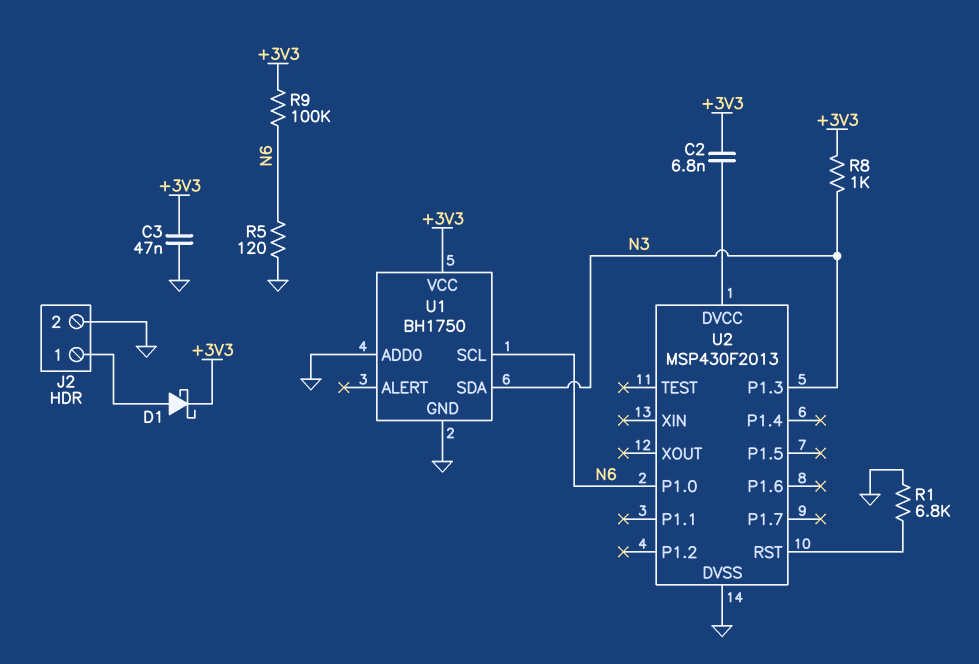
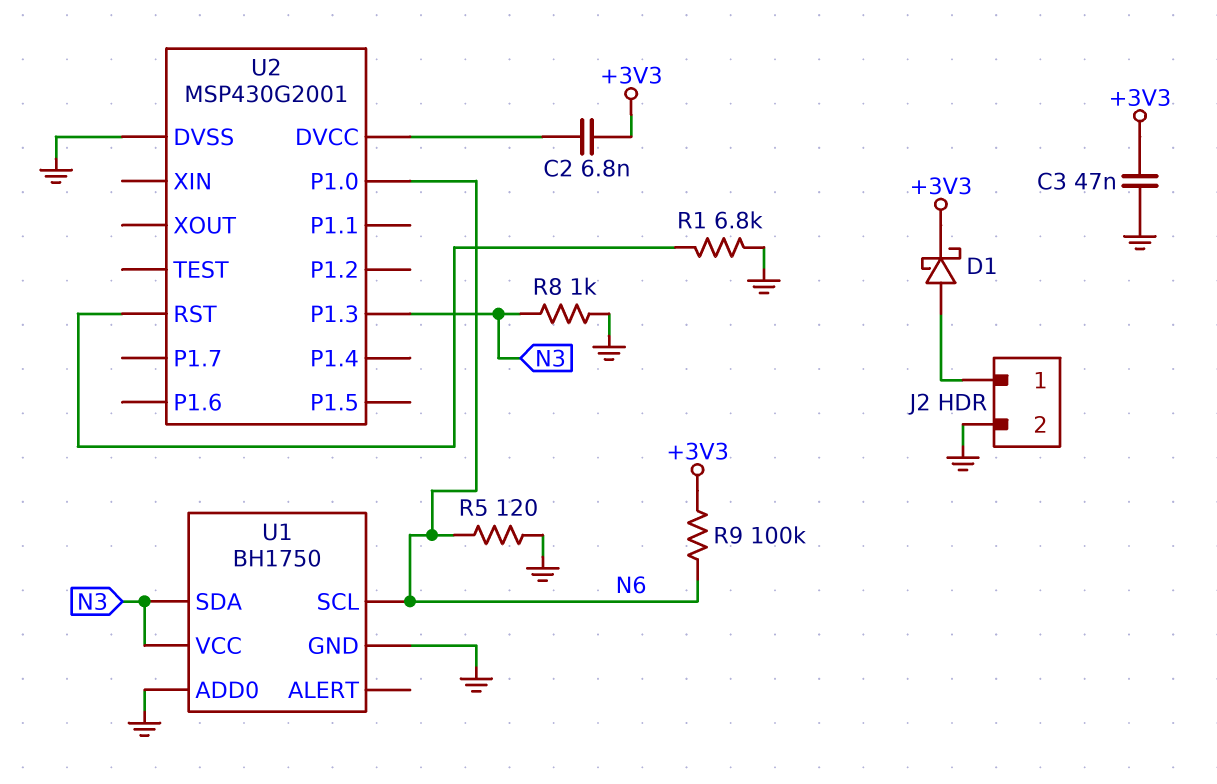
R8: 1k (+3V3, N3) -> 1k (GND, N3)
U1 pin VCC: +3V3 -> N3
U2: MSP430F2013 -> MSP430G2001

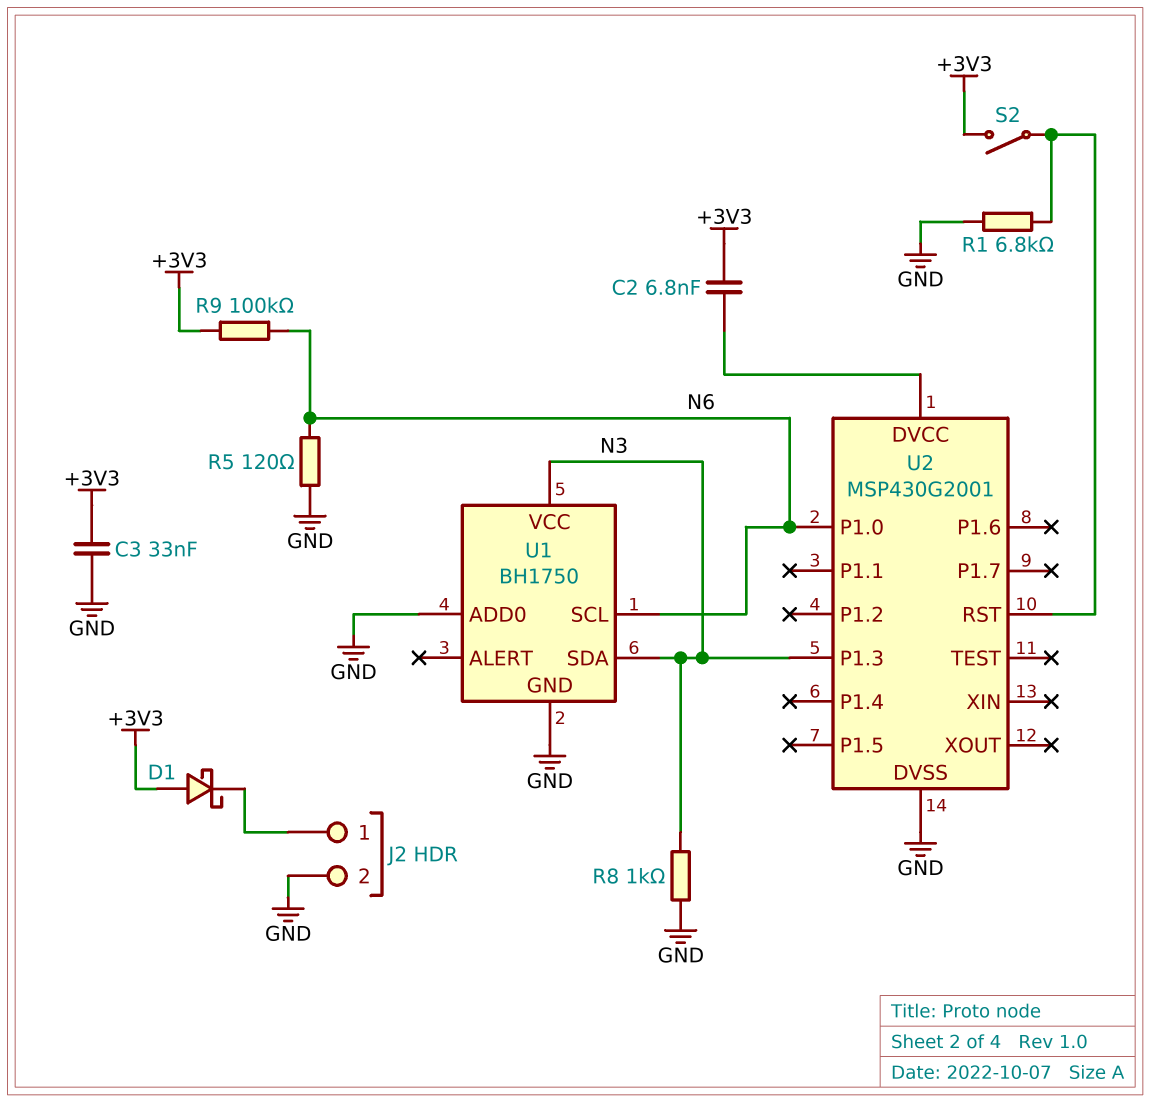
C3: 47nF (+3V3, GND) -> 33nF (+3V3, GND)
D1: schottky (A J2/1, K +3V3) -> schottky (A +3V3, K J2/1)
S2: none -> switch (+3V3, U2/RST)

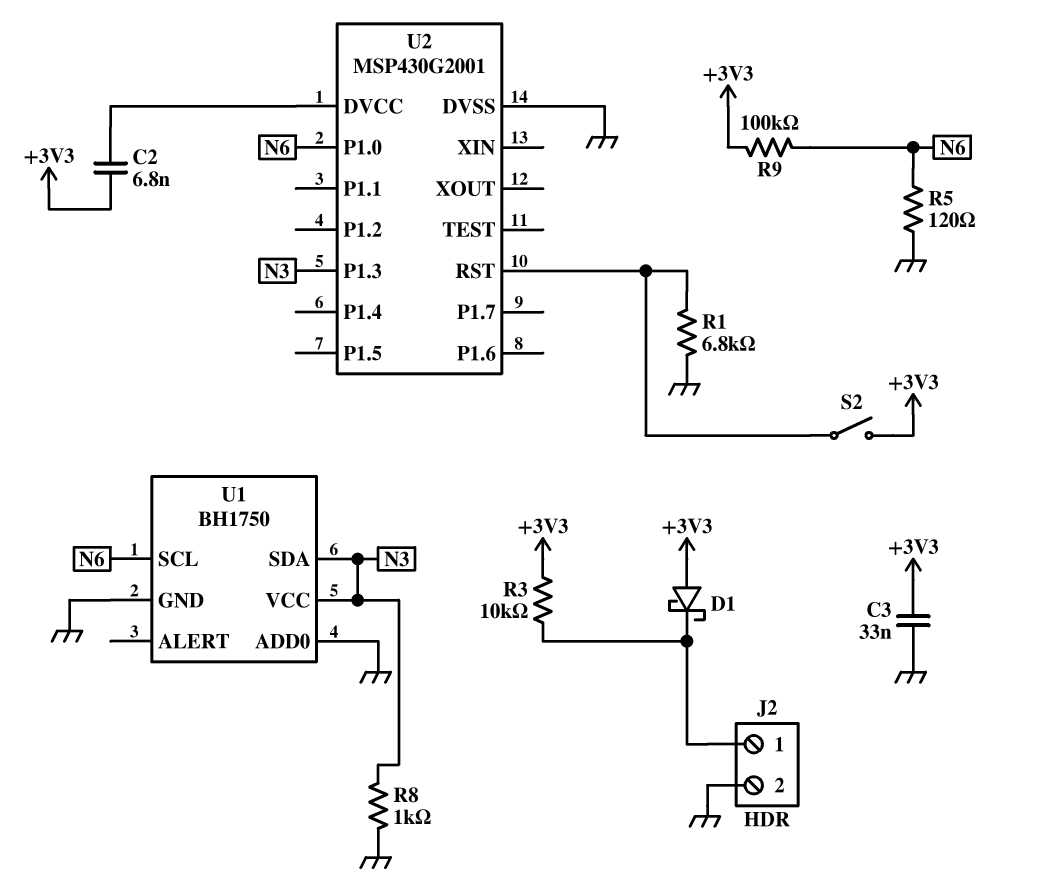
R3: none -> 10k (+3V3, J2/1)

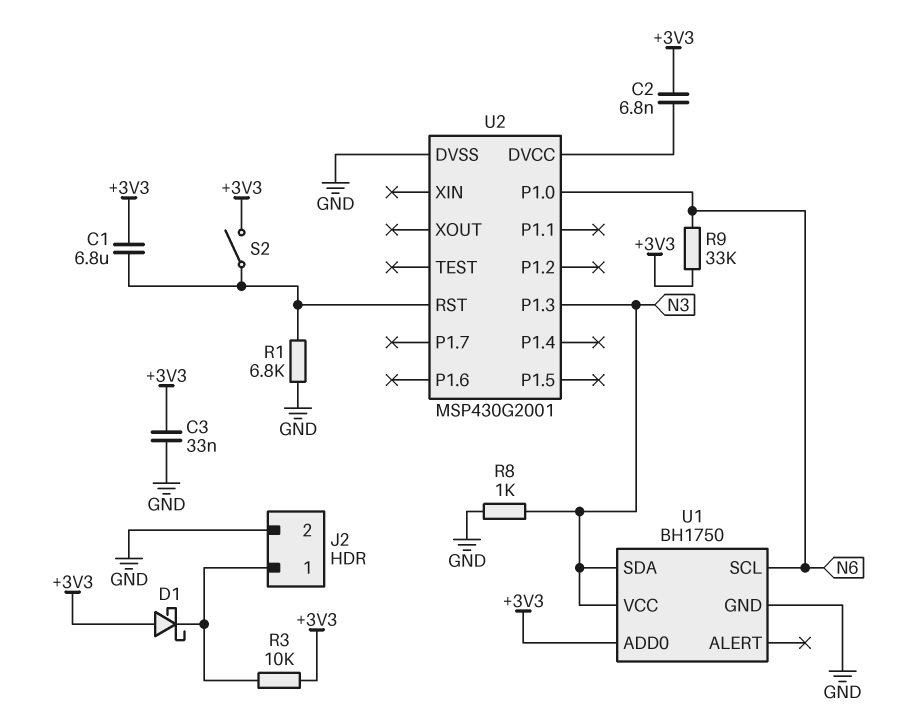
C1: none -> 6.8uF (+3V3, U2/RST)
R5: 120 (GND, N6) -> none
R9: 100k (+3V3, N6) -> 33k (+3V3, N6)
U1 pin ADD0: GND -> +3V3

